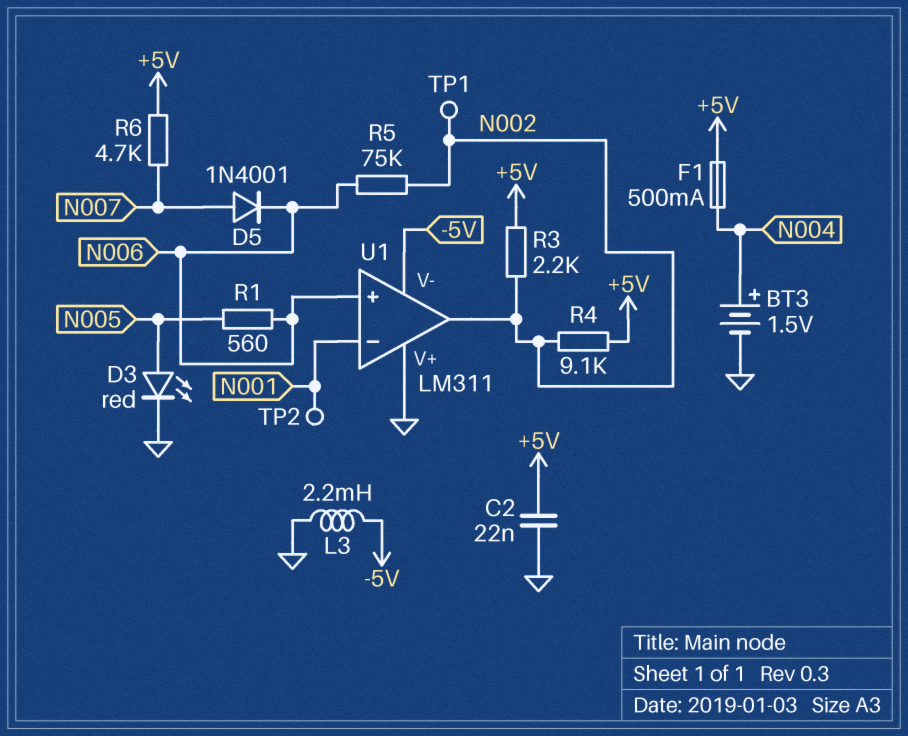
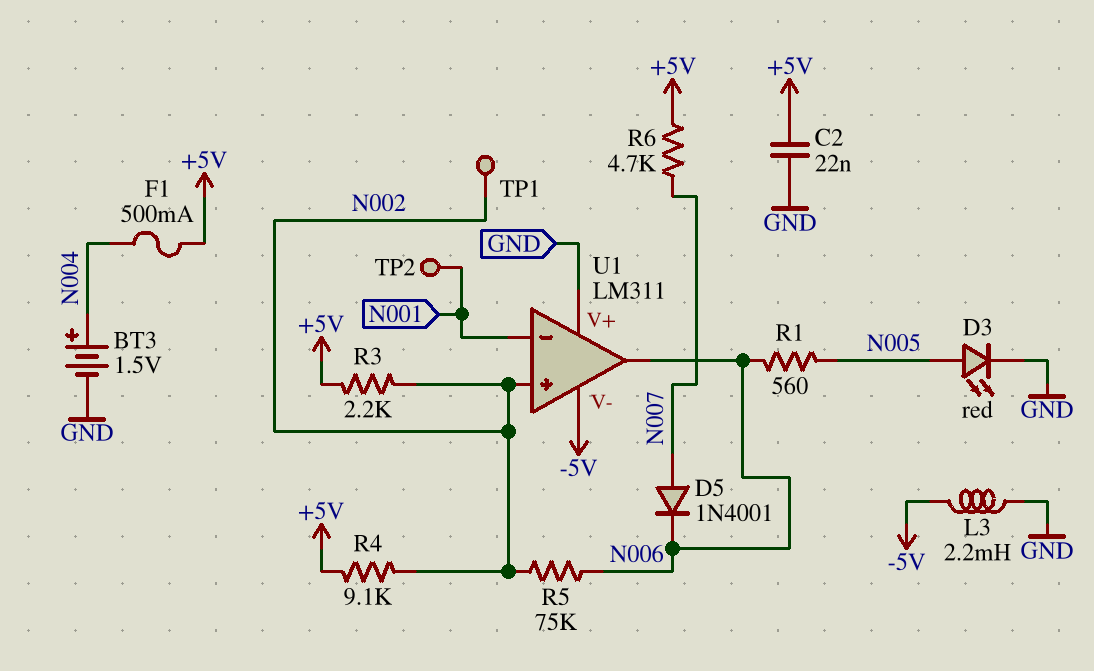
U1 pin in+: N006 -> N002
U1 pin out: N002 -> N006

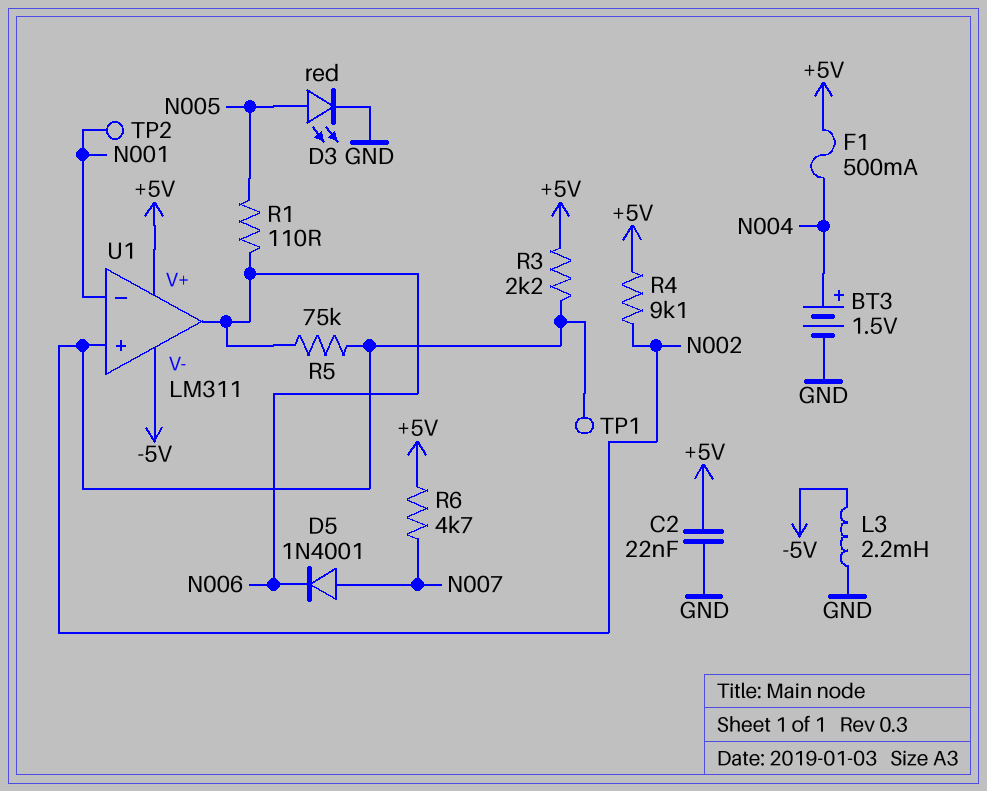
R1: 560 (N005, N006) -> 110 (N005, N006)
U1 pin V+: GND -> +5V

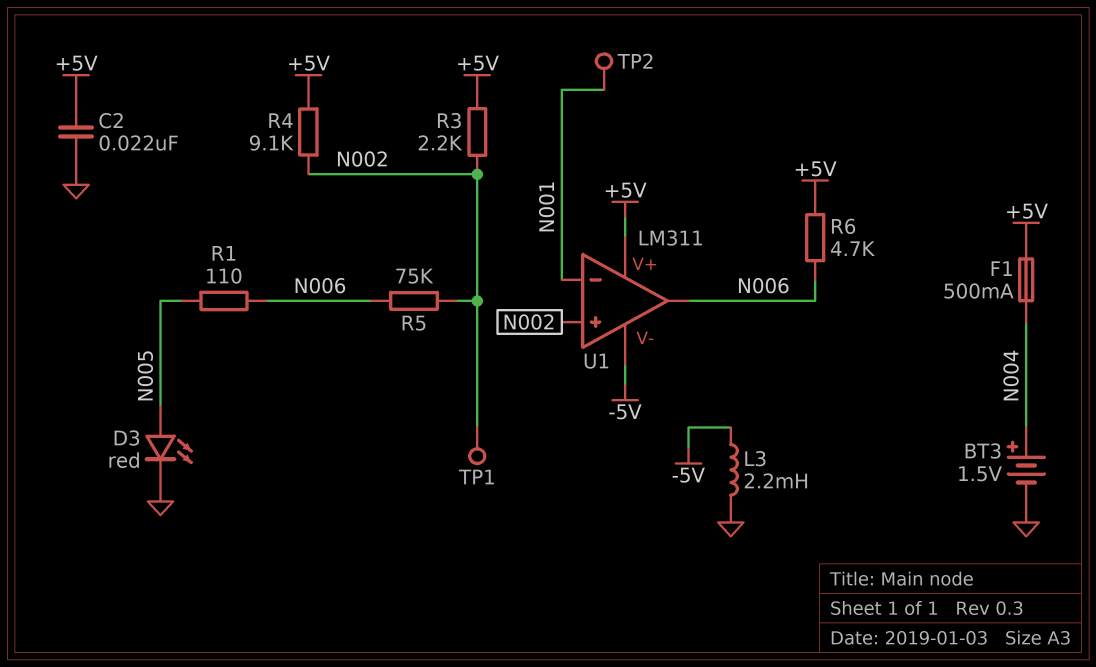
D5: diode 1N4001 (A N007, K N006) -> none
R6: 4.7k (+5V, N007) -> 4.7k (+5V, N006)

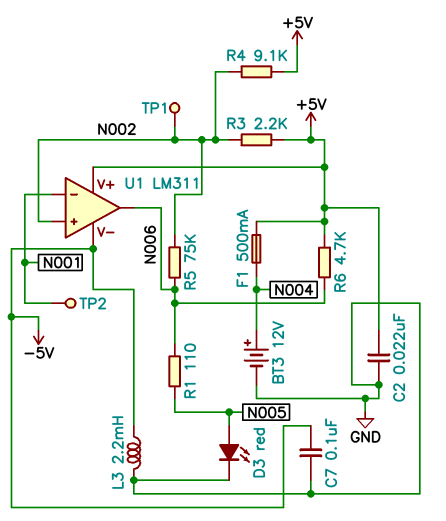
BT3: 1.5V (plus N004, minus GND) -> 12V (plus N004, minus GND)
C7: none -> 100nF (-5V, GND)

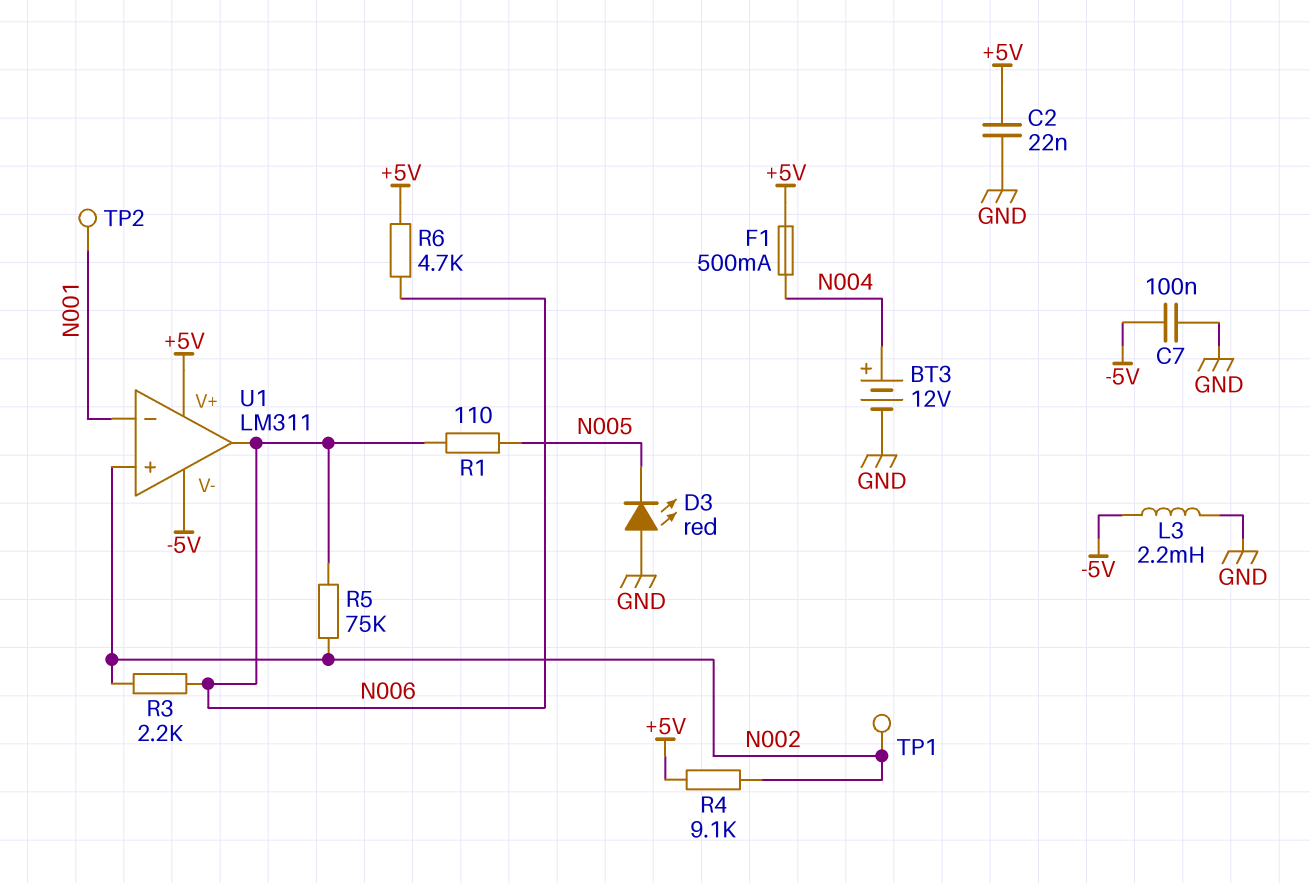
D3: LED red (A N005, K GND) -> LED red (A GND, K N005)
R3: 2.2k (+5V, N002) -> 2.2k (N002, N006)

